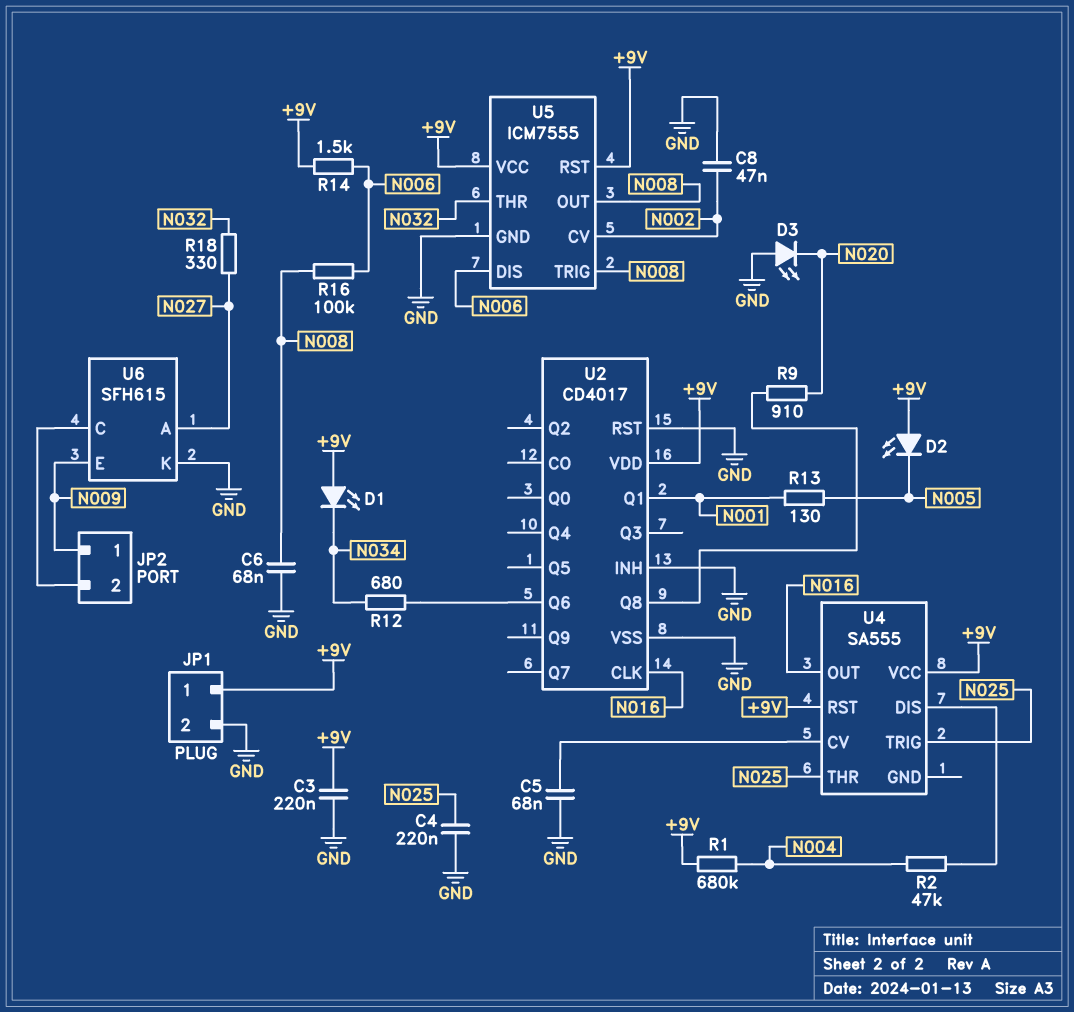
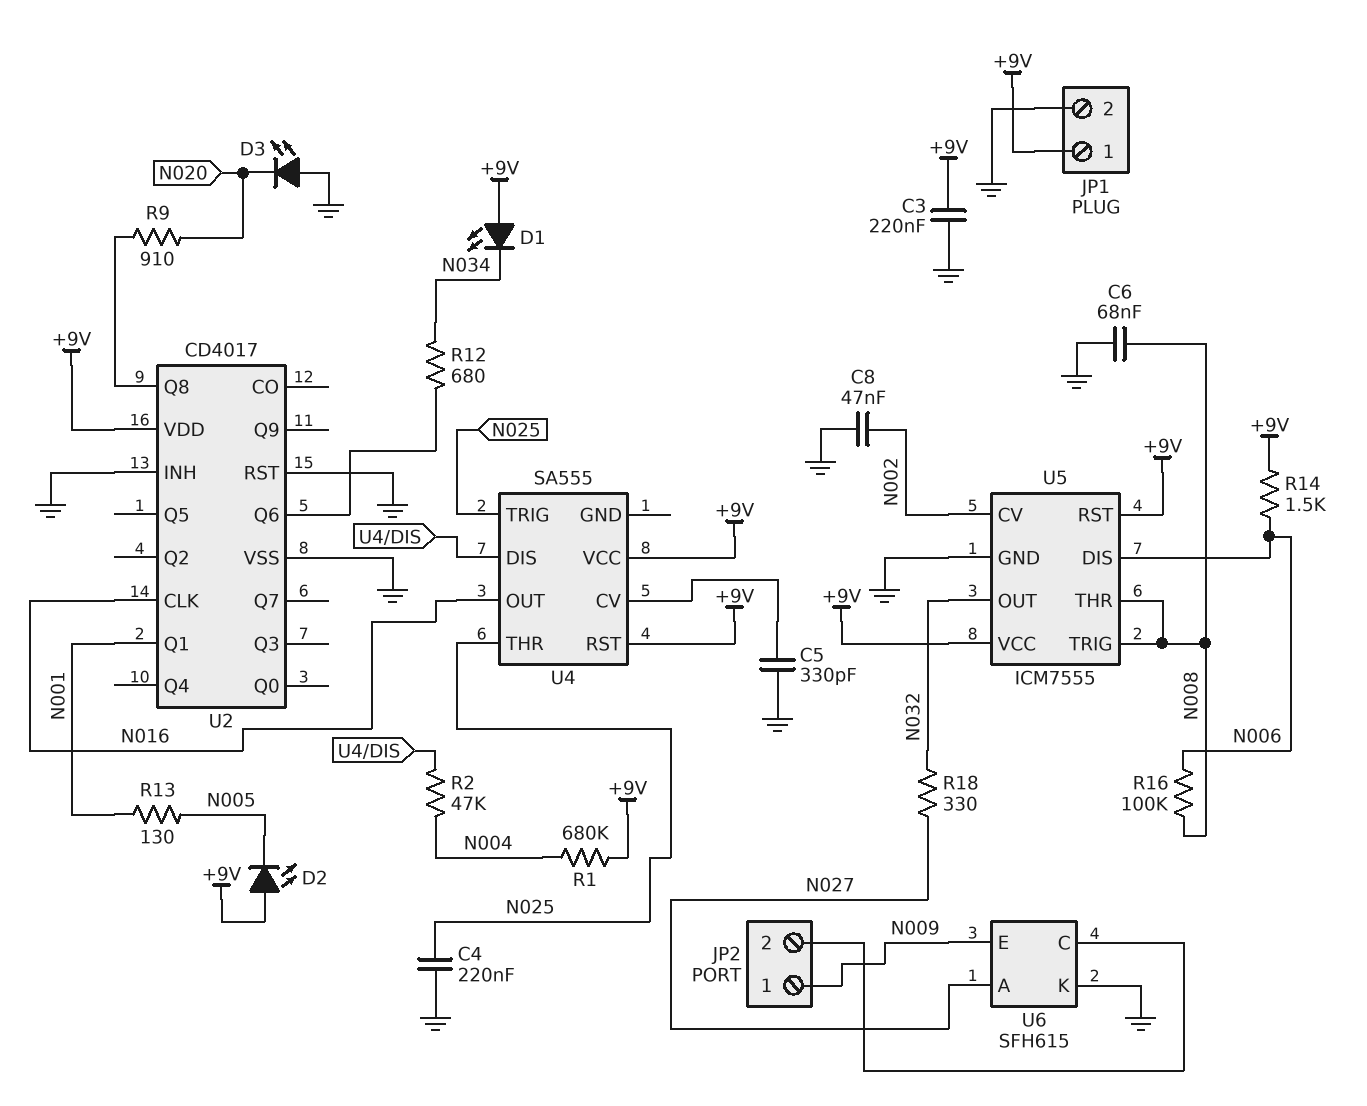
C5: 68nF (GND, U4/CV) -> 330pF (GND, U4/CV)
U5 pin OUT: N008 -> N032
U5 pin THR: N032 -> N008

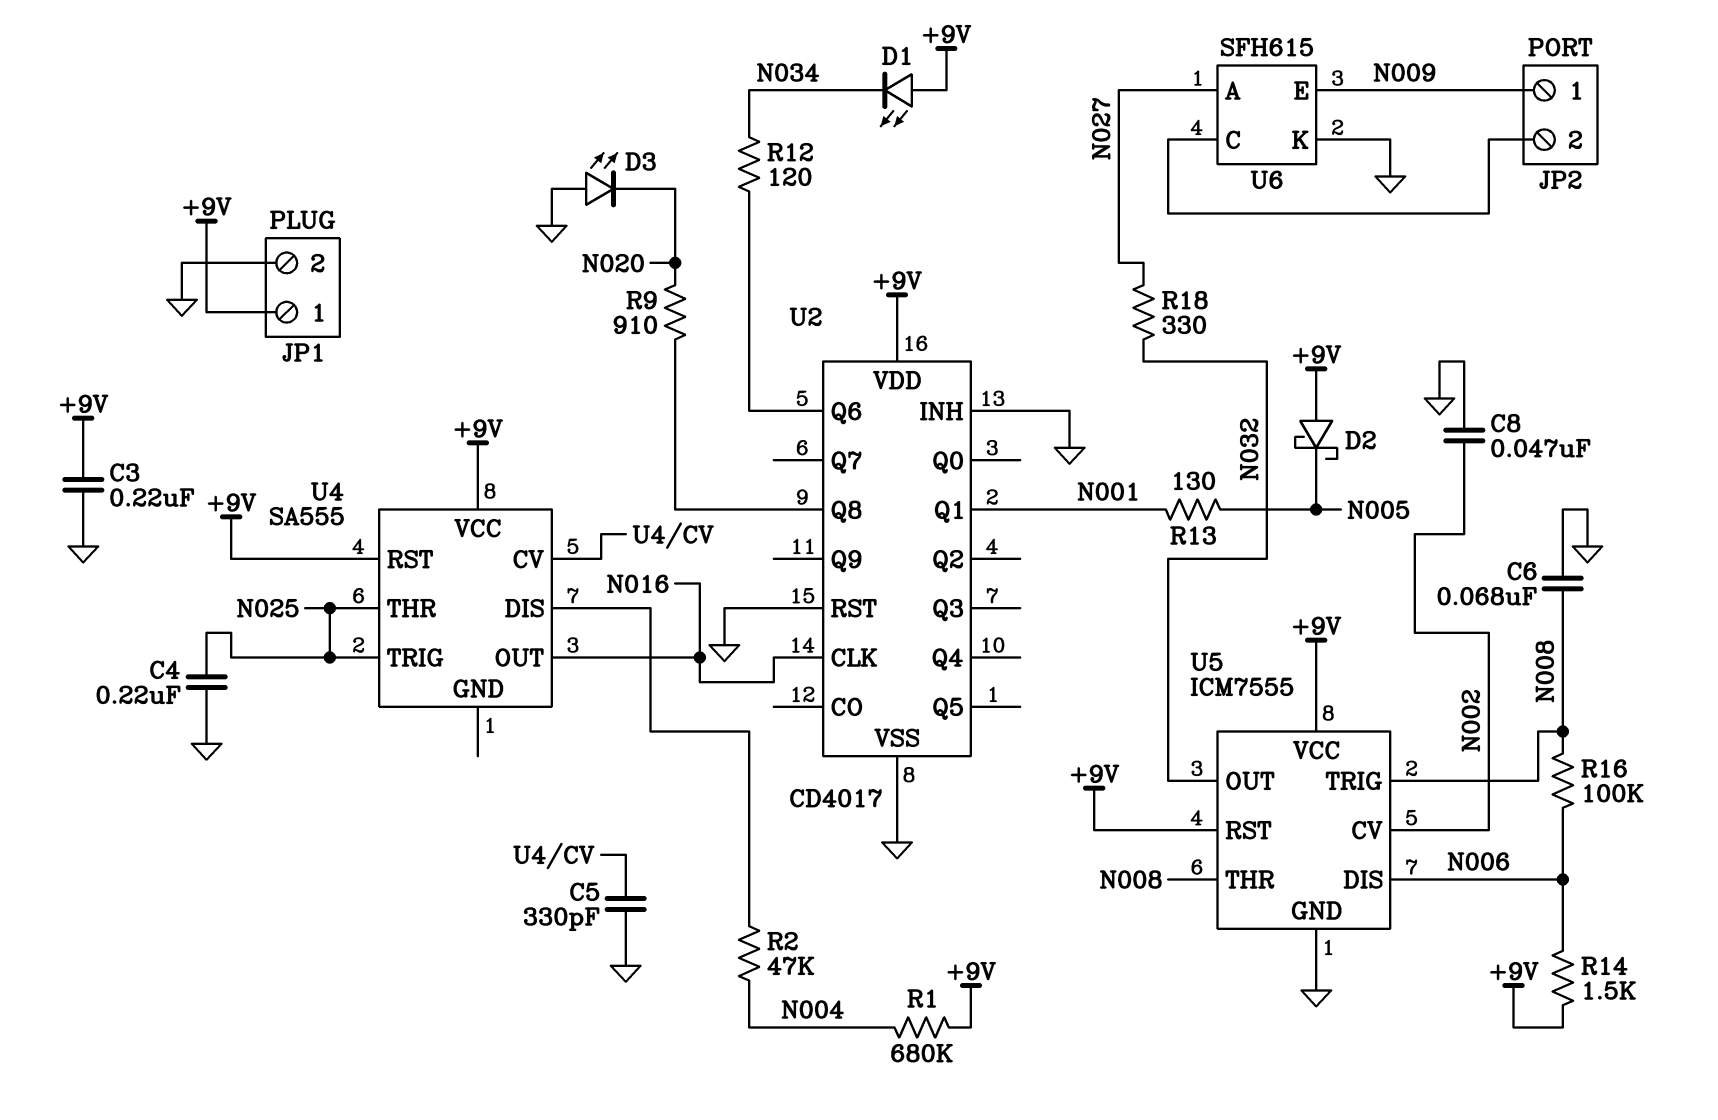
D2: LED (A +9V, K N005) -> schottky (A +9V, K N005)
R12: 680 (N034, U2/Q6) -> 120 (N034, U2/Q6)

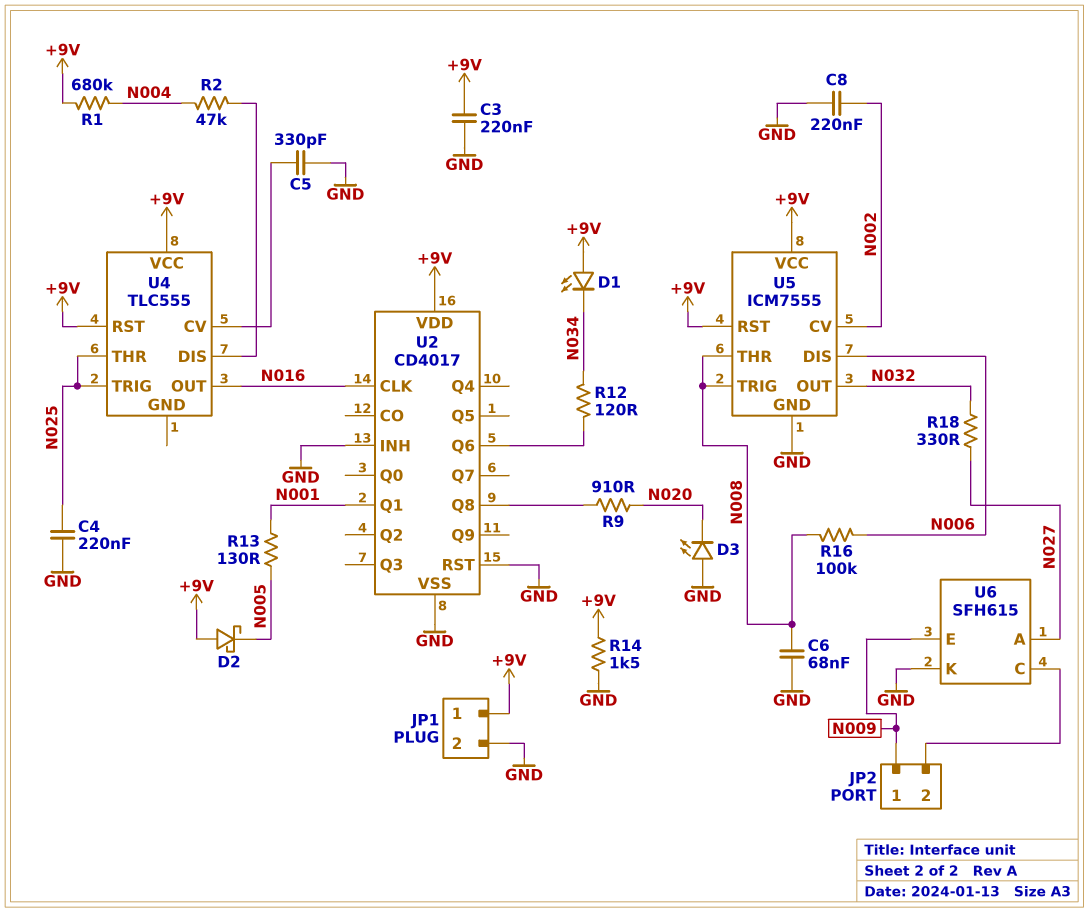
C8: 47nF (GND, N002) -> 220nF (GND, N002)
R14: 1.5k (+9V, N006) -> 1.5k (+9V, GND)
U4: SA555 -> TLC555

